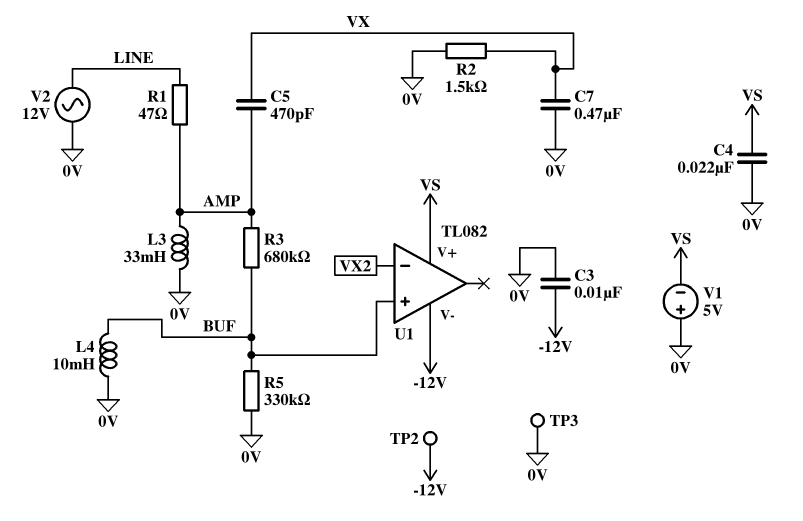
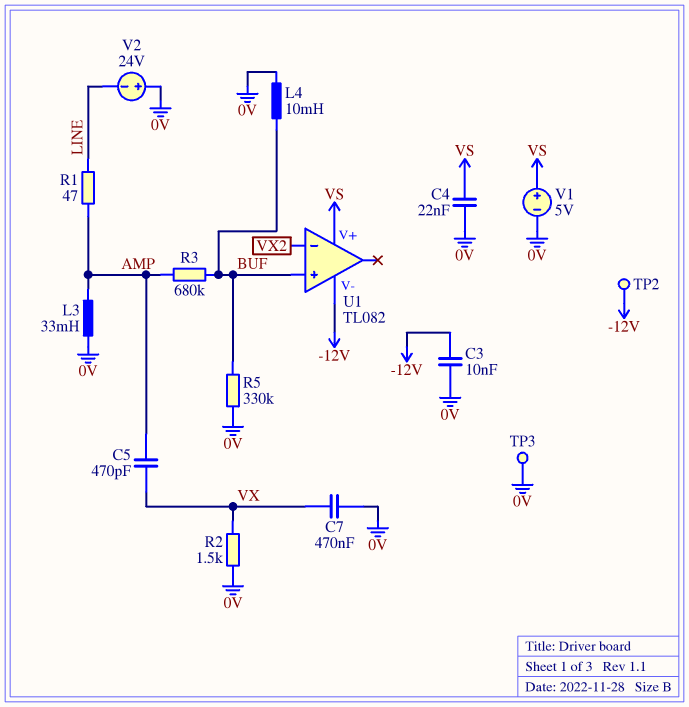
V1: 5V (plus 0V, minus VS) -> 5V (plus VS, minus 0V)
V2: AC 12V (0V, LINE) -> 24V (plus 0V, minus LINE)

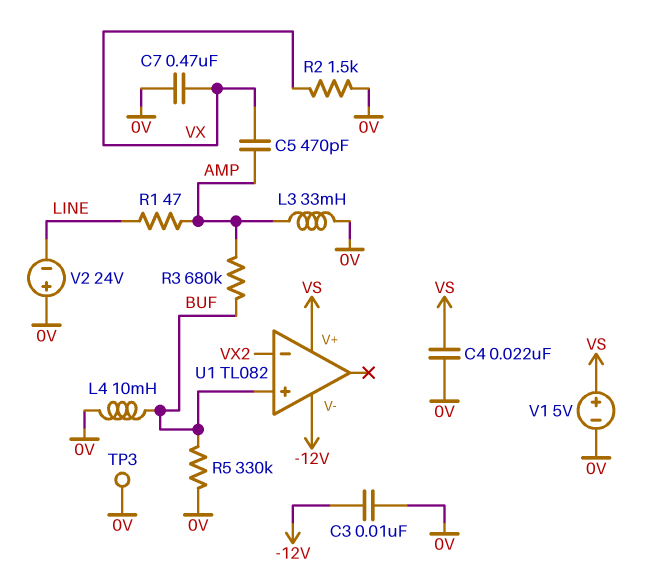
TP2: test point (-12V) -> none

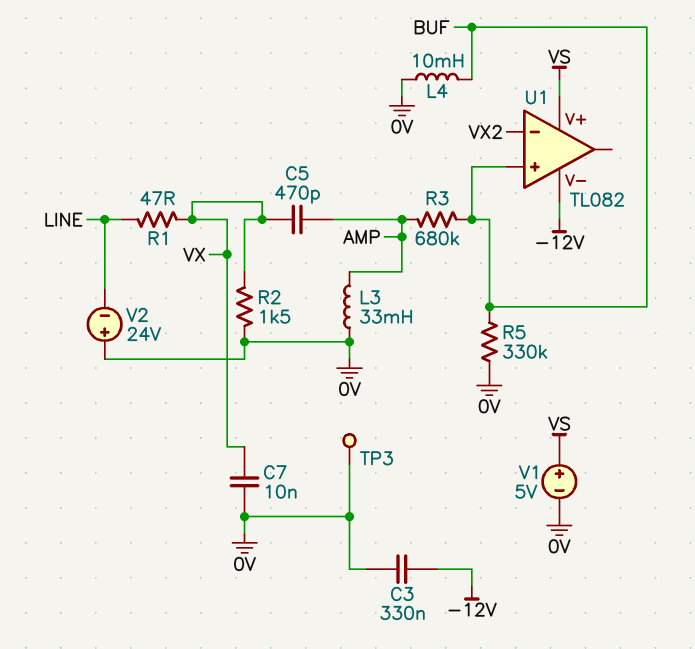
C3: 10nF (-12V, 0V) -> 330nF (-12V, 0V)
C4: 22nF (0V, VS) -> none
C7: 470nF (0V, VX) -> 10nF (0V, VX)
R1: 47 (AMP, LINE) -> 47 (LINE, VX)

